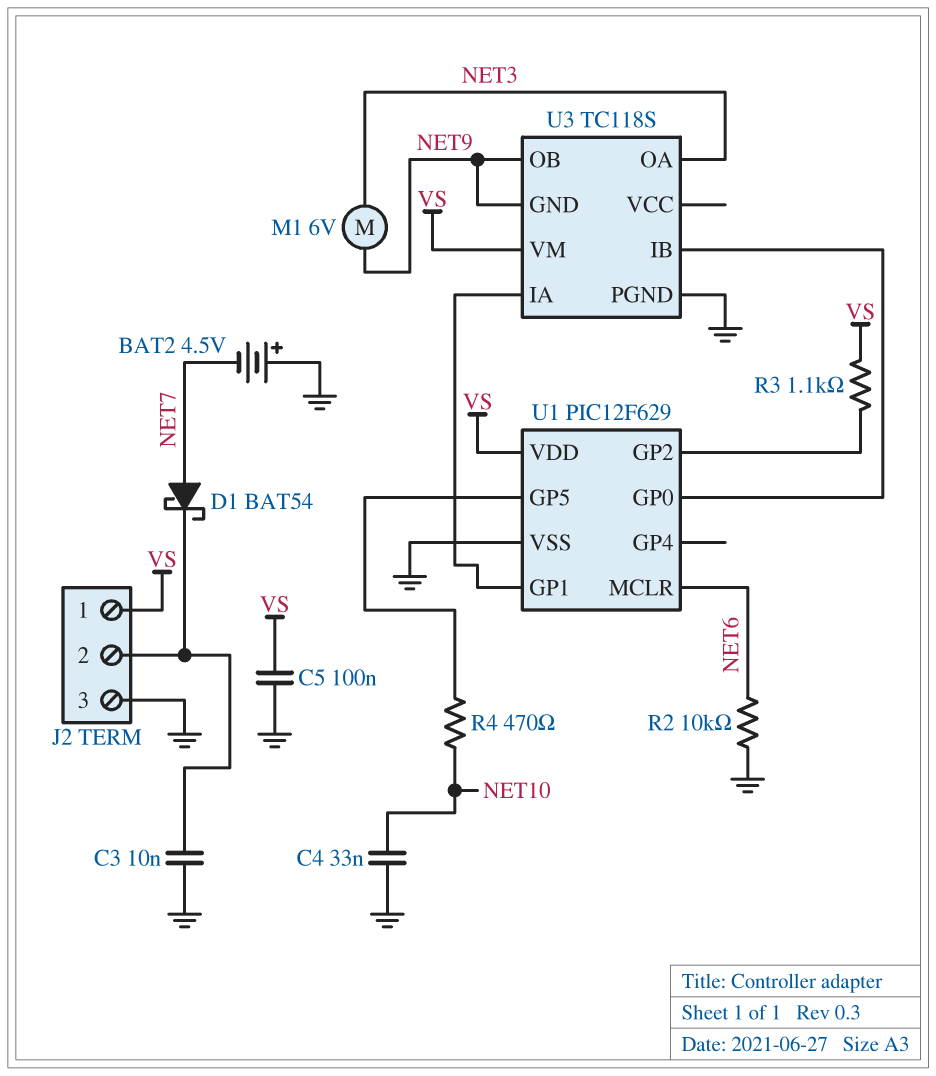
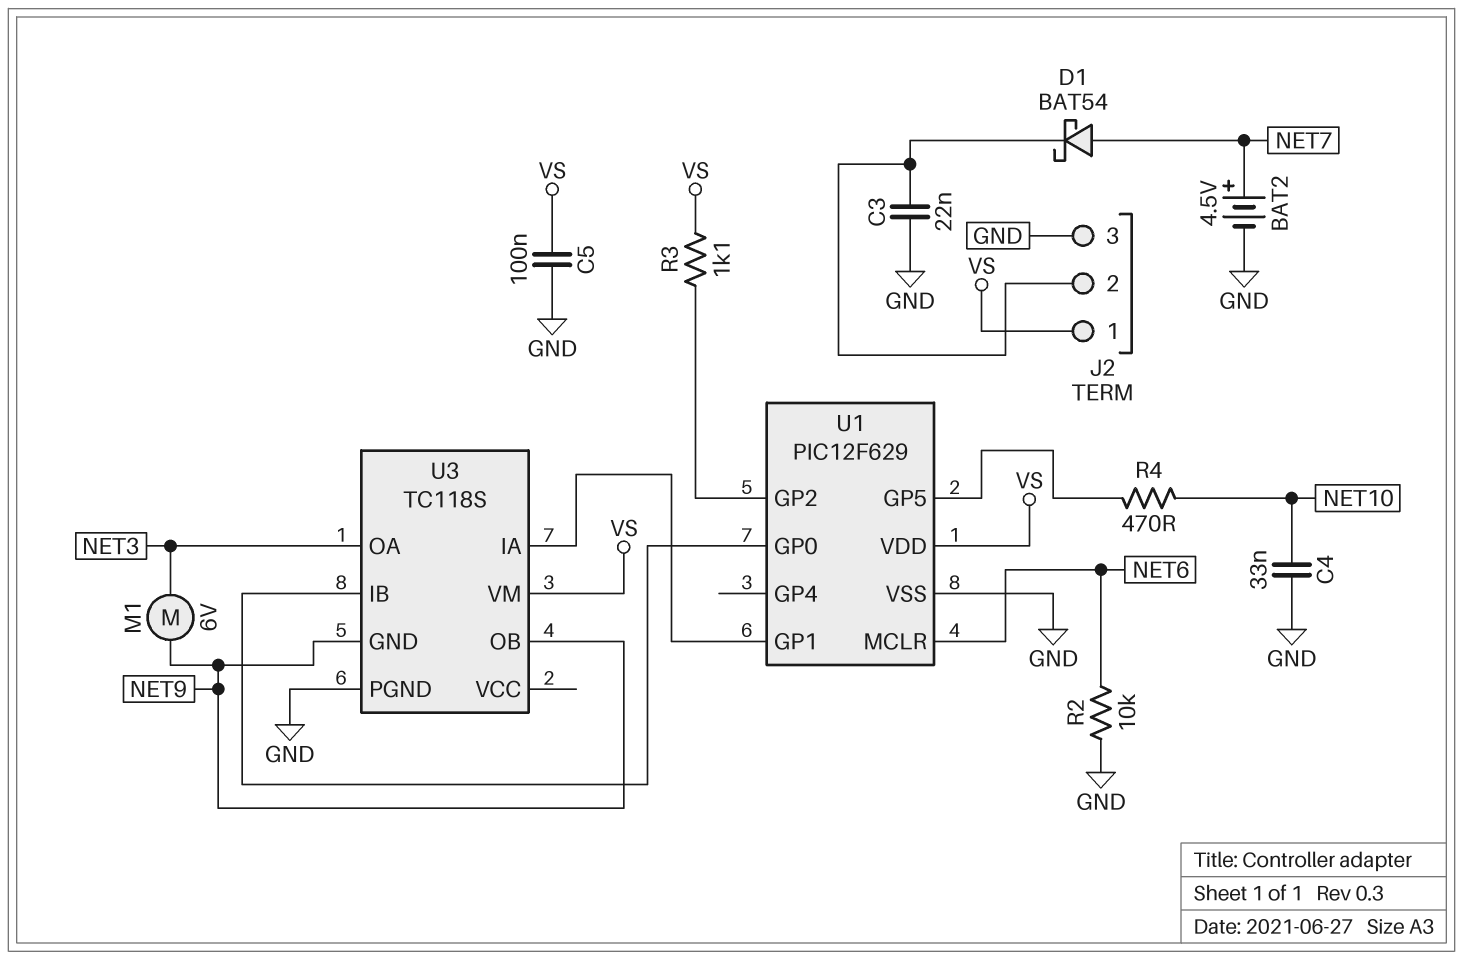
BAT2: 4.5V (plus GND, minus NET7) -> 4.5V (plus NET7, minus GND)
C3: 10nF (GND, J2/2) -> 22nF (GND, J2/2)

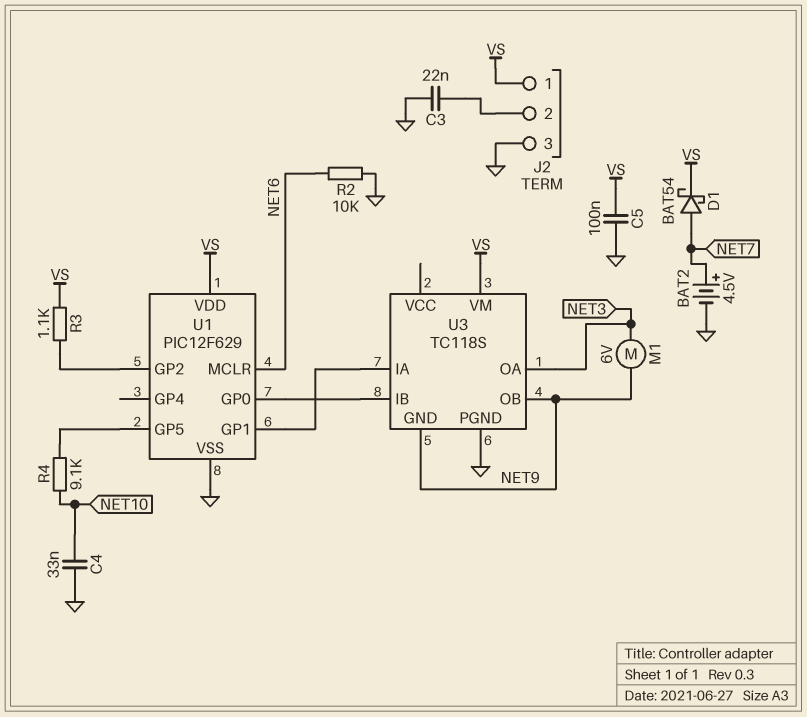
D1: schottky BAT54 (A NET7, K J2/2) -> schottky BAT54 (A NET7, K VS)
R4: 470 (NET10, U1/GP5) -> 9.1k (NET10, U1/GP5)

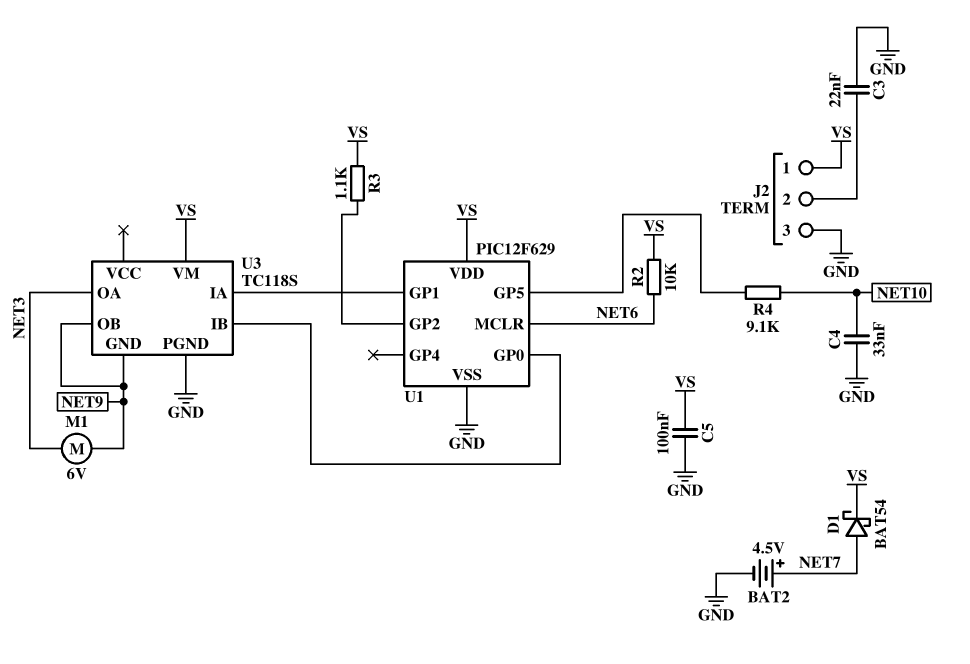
R2: 10k (GND, NET6) -> 10k (NET6, VS)

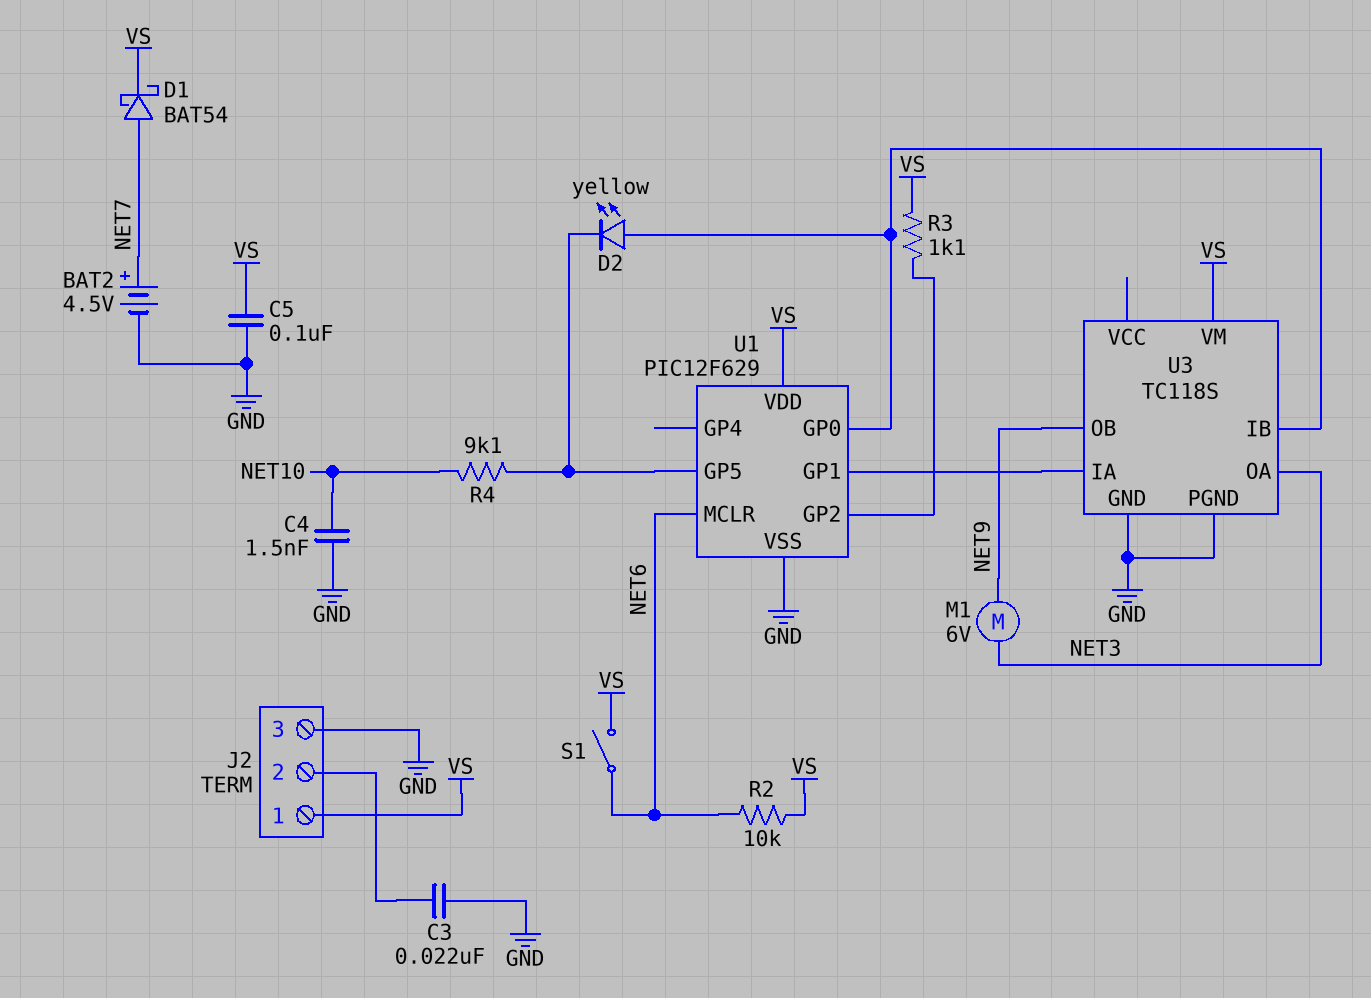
C4: 33nF (GND, NET10) -> 1.5nF (GND, NET10)
D2: none -> LED yellow (A U1/GP0, K U1/GP5)
S1: none -> switch (NET6, VS)
U3 pin GND: NET9 -> GND

